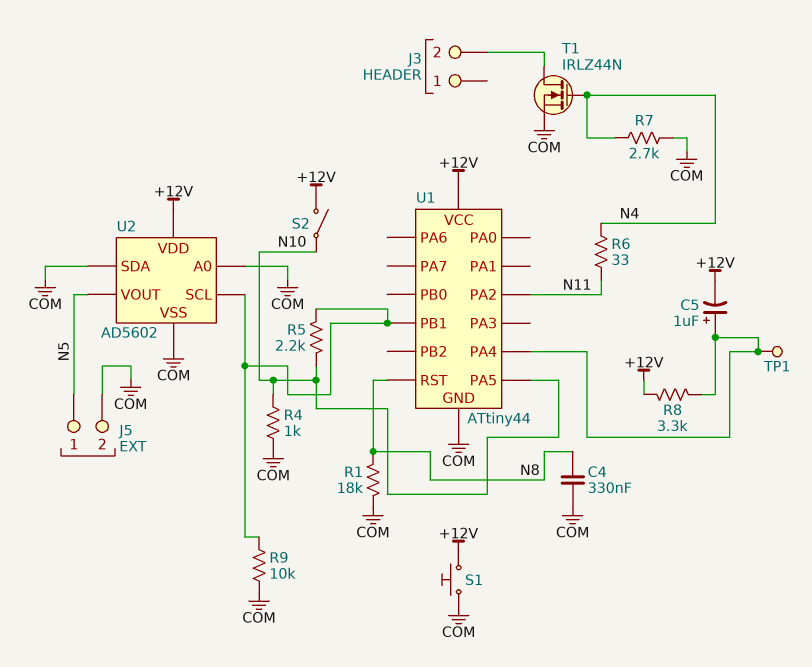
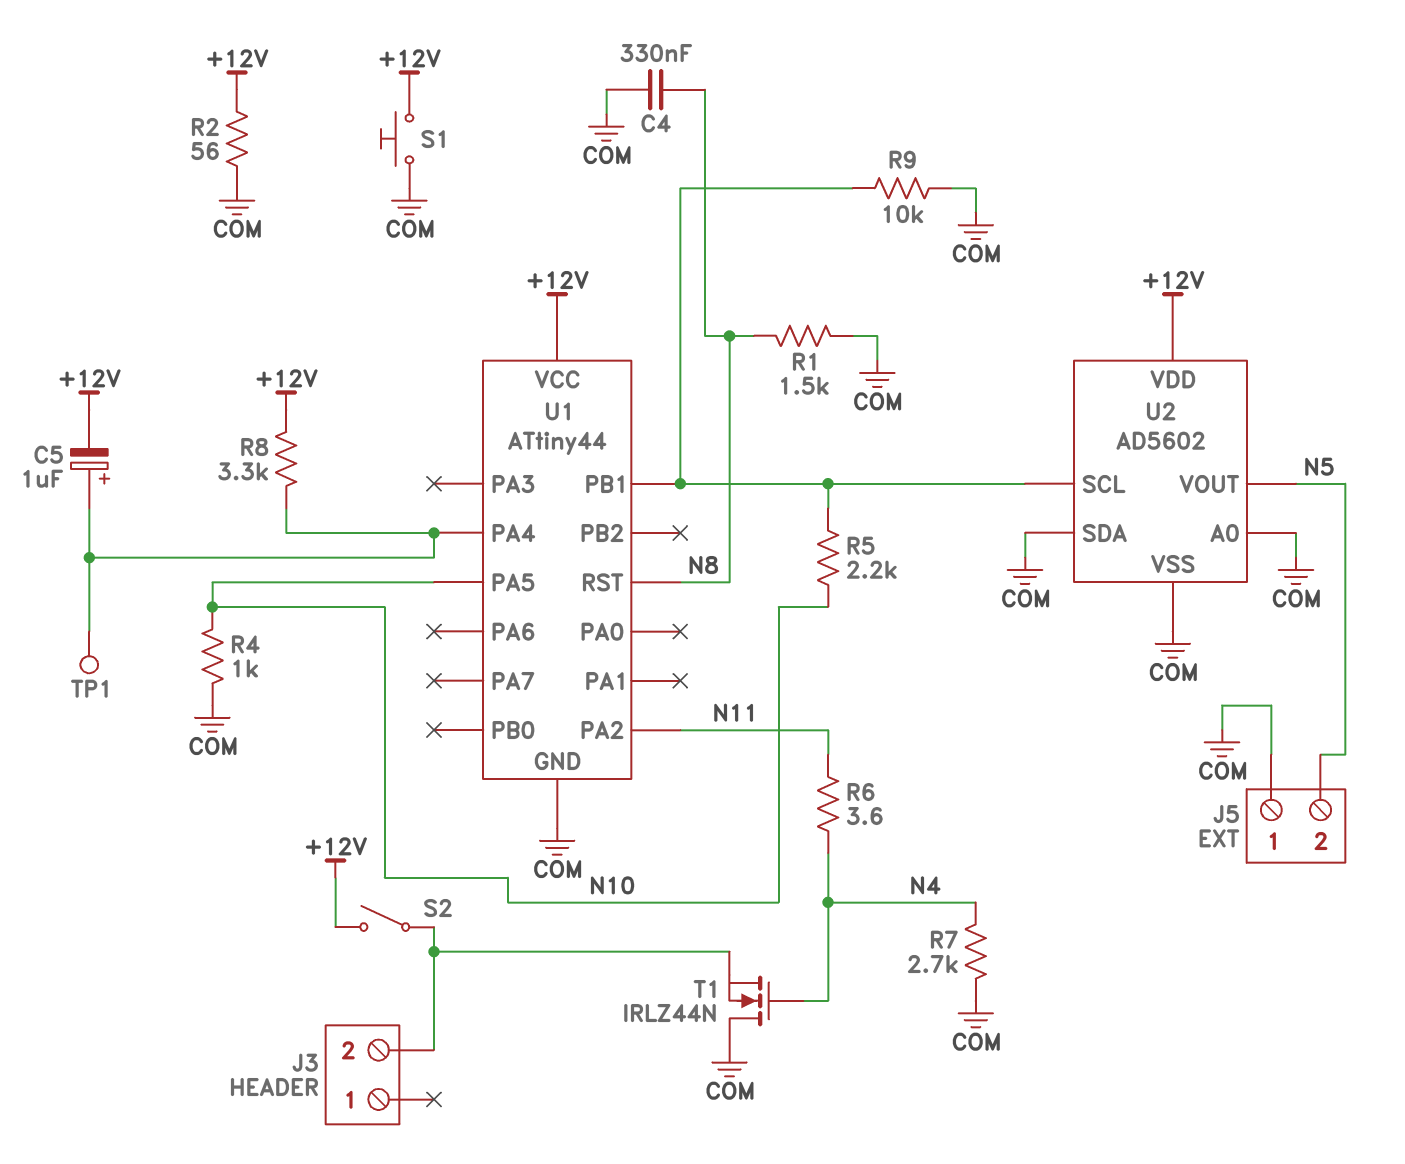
J5 pin 1: N5 -> COM
J5 pin 2: COM -> N5
R1: 18k (COM, N8) -> 1.5k (COM, N8)
R2: none -> 56 (+12V, COM)
R6: 33 (N4, N11) -> 3.6 (N4, N11)
S2: switch (+12V, N10) -> switch (+12V, J3/2)
T1: NMOS IRLZ44N (G N4, D J3/2, S COM) -> NMOS IRLZ44N (G N4, D COM, S J3/2)

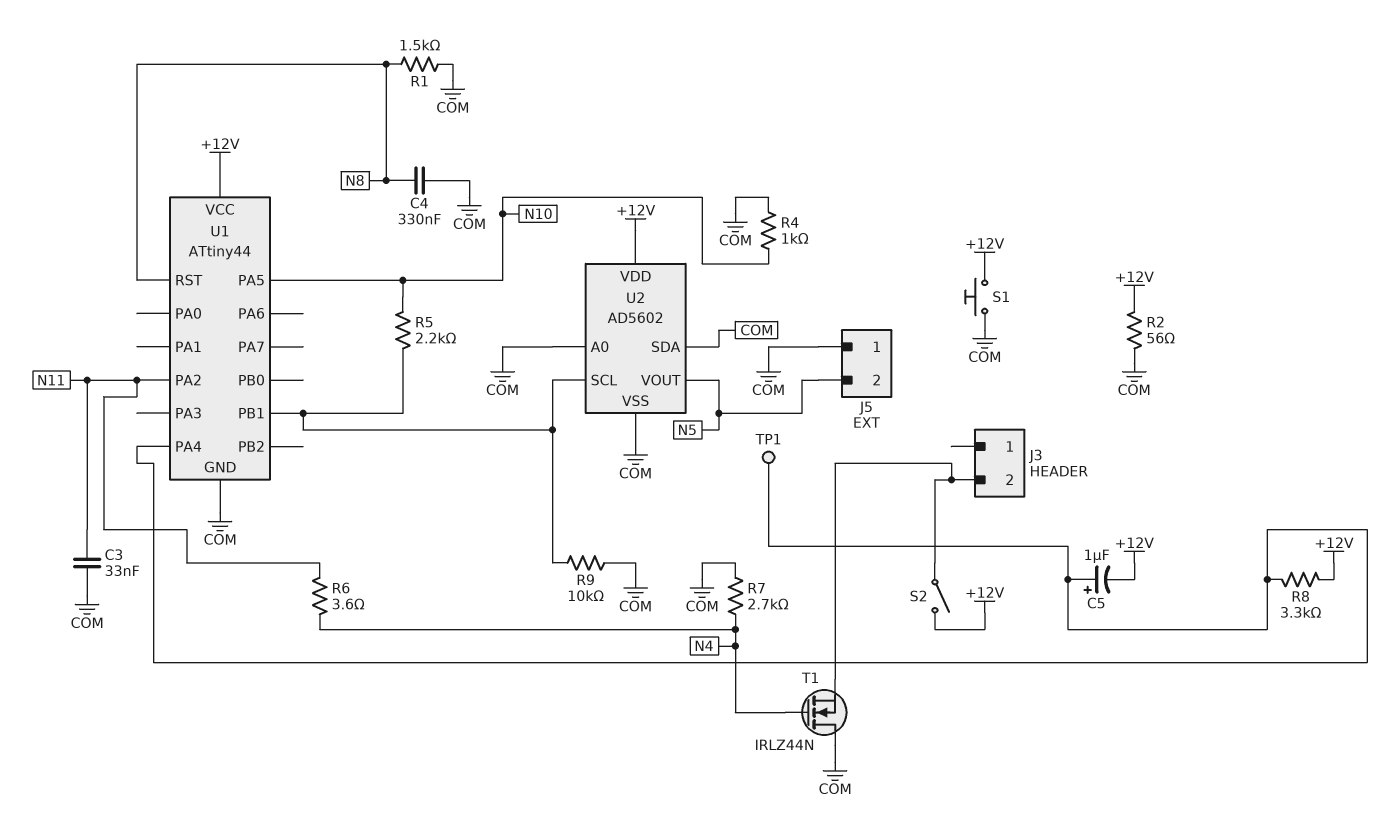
C3: none -> 33nF (COM, N11)

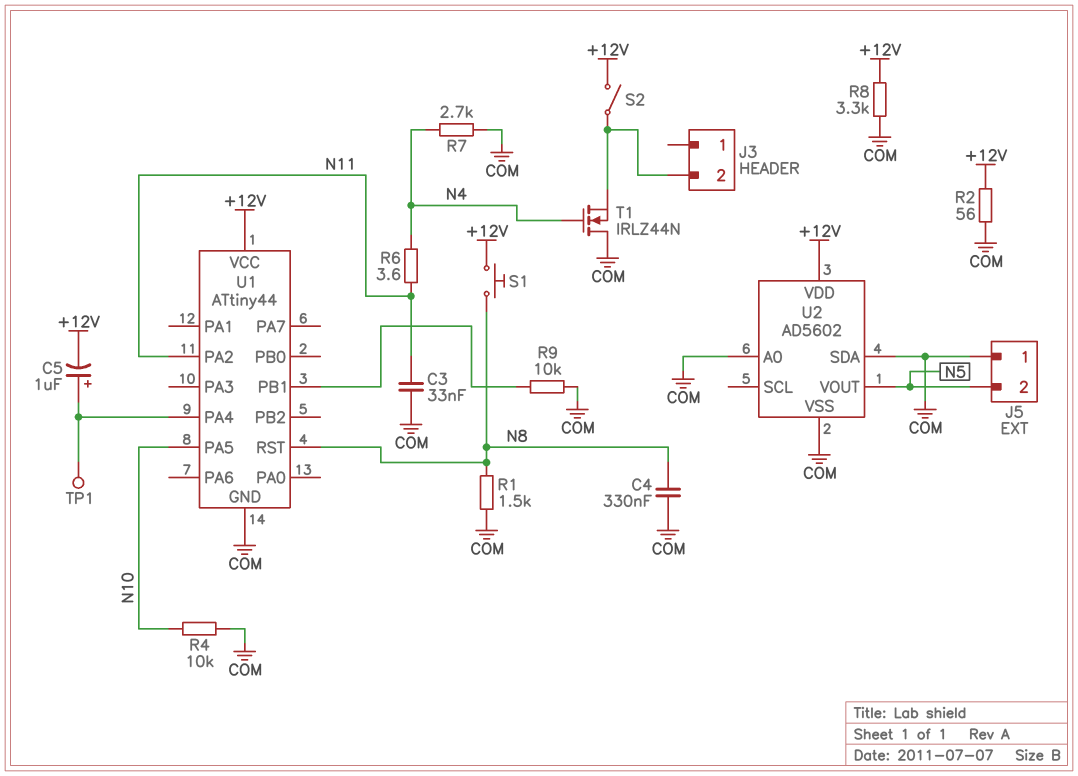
R4: 1k (COM, N10) -> 10k (COM, N10)
R5: 2.2k (N10, U1/PB1) -> none
R8: 3.3k (+12V, U1/PA4) -> 3.3k (+12V, COM)
S1: button (+12V, COM) -> button (+12V, N8)
U2 pin SCL: U1/PB1 -> none

